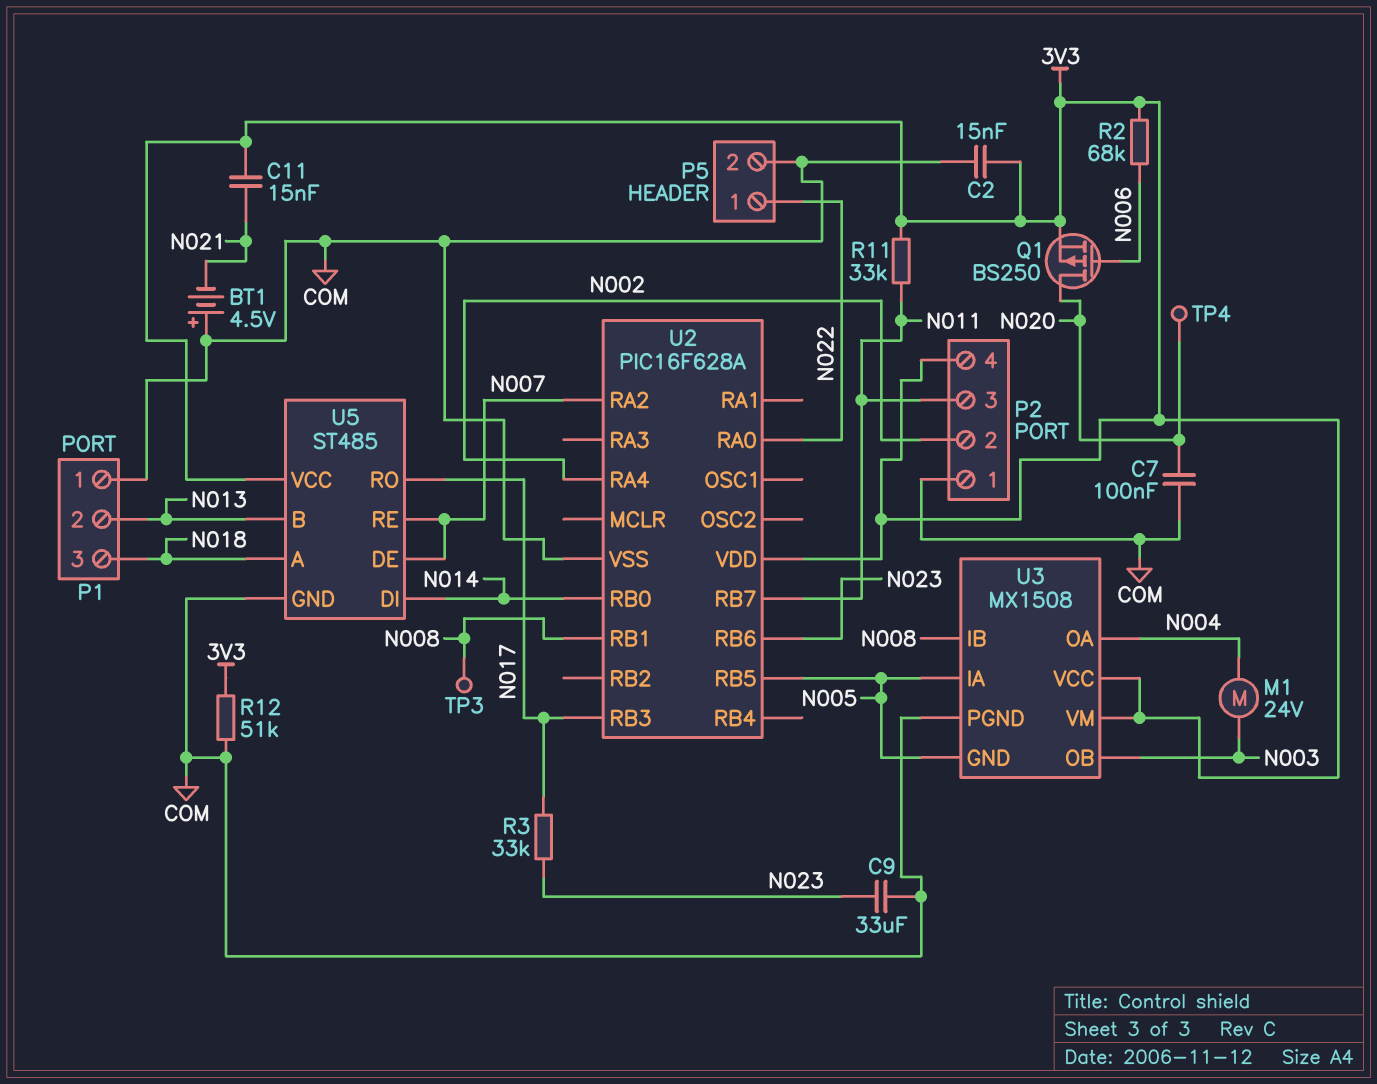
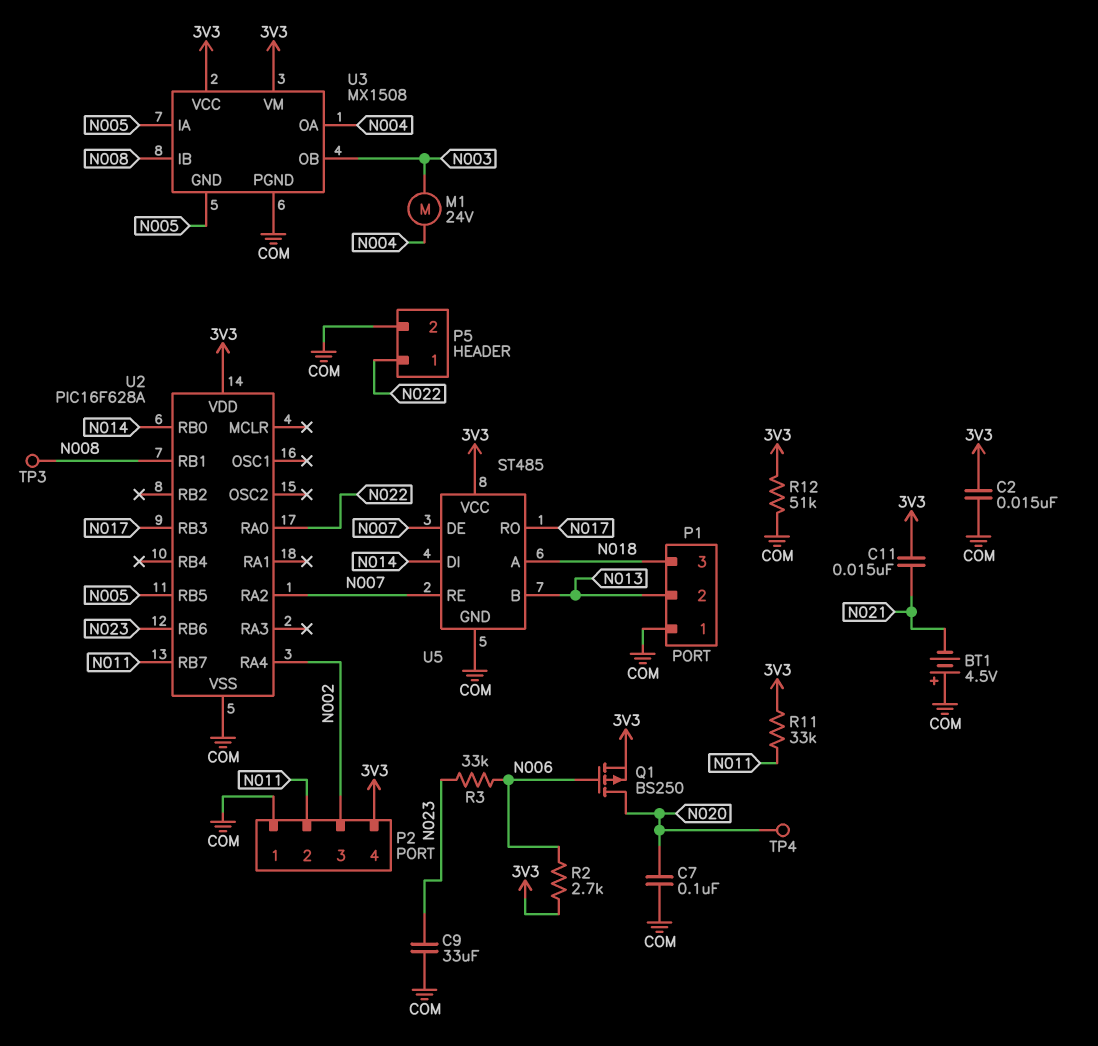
P2 pin 2: N002 -> N011
P2 pin 3: N011 -> N002
R2: 68k (3V3, N006) -> 2.7k (3V3, N006)
R3: 33k (N017, N023) -> 33k (N006, N023)

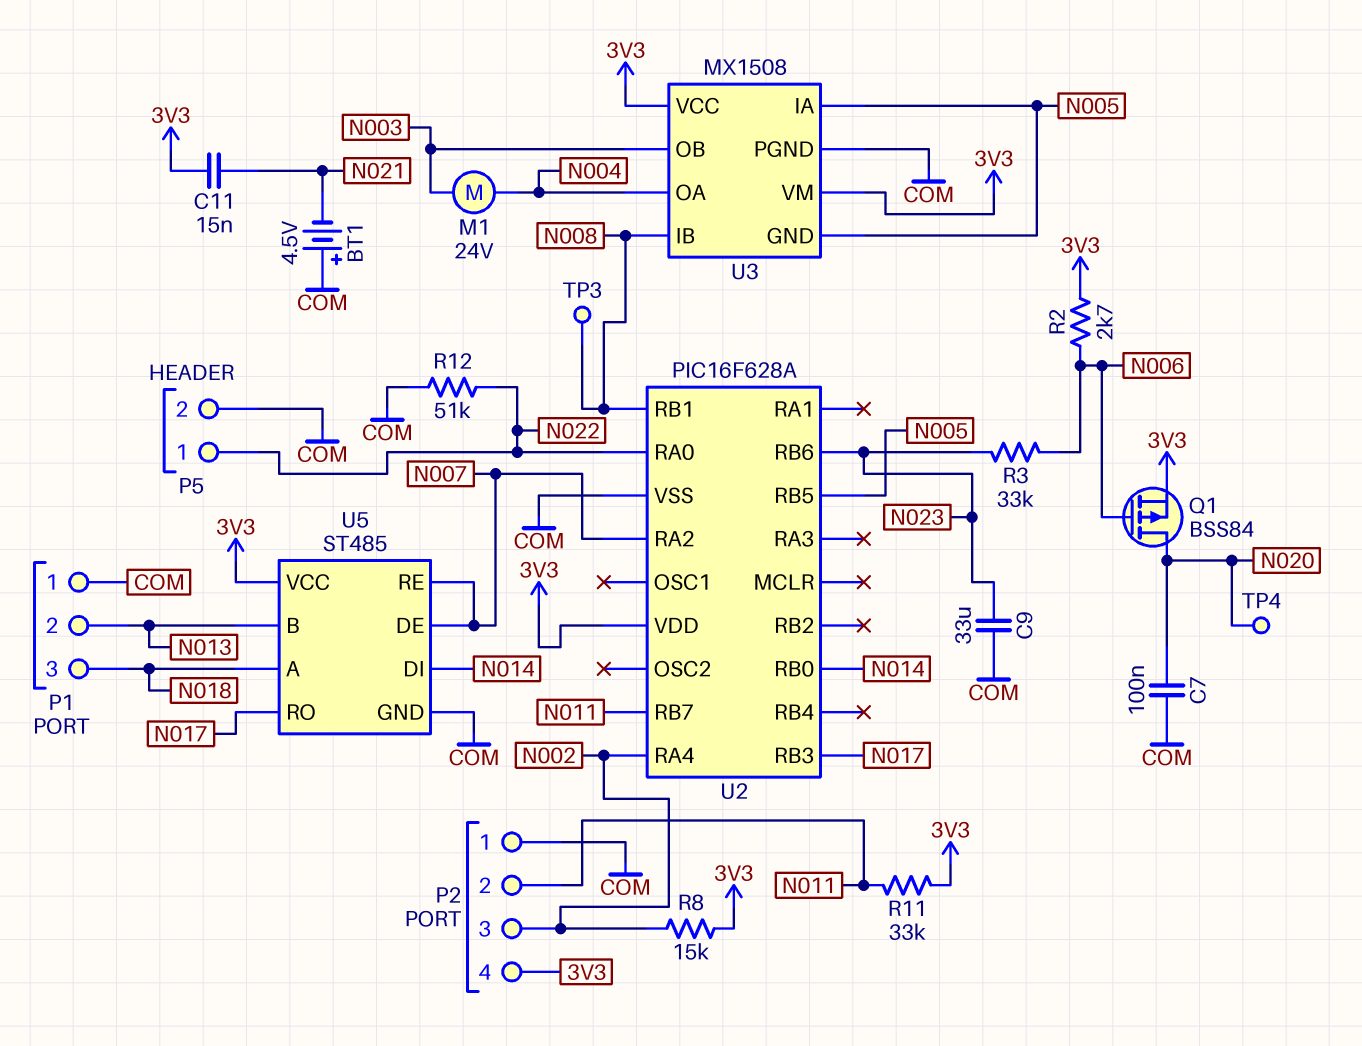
C2: 15nF (3V3, COM) -> none
Q1: PMOS BS250 (G N006, D N020, S 3V3) -> PMOS BSS84 (G N006, D N020, S 3V3)
R8: none -> 15k (3V3, N002)
R12: 51k (3V3, COM) -> 51k (COM, N022)

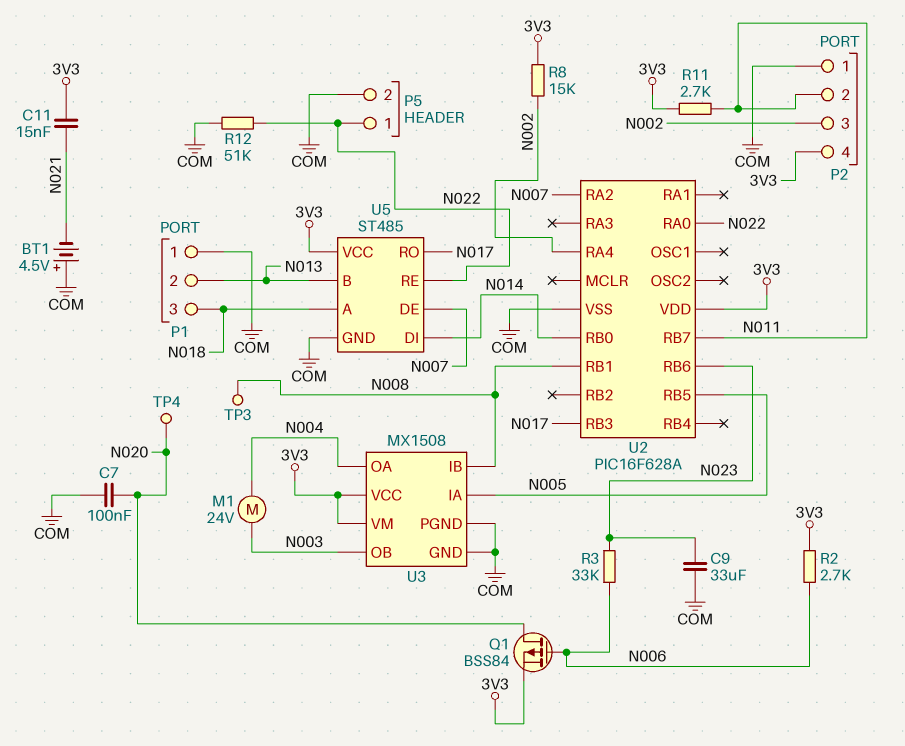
R11: 33k (3V3, N011) -> 2.7k (3V3, N011)
U3 pin GND: N005 -> COM
U5 pin RE: N007 -> N022

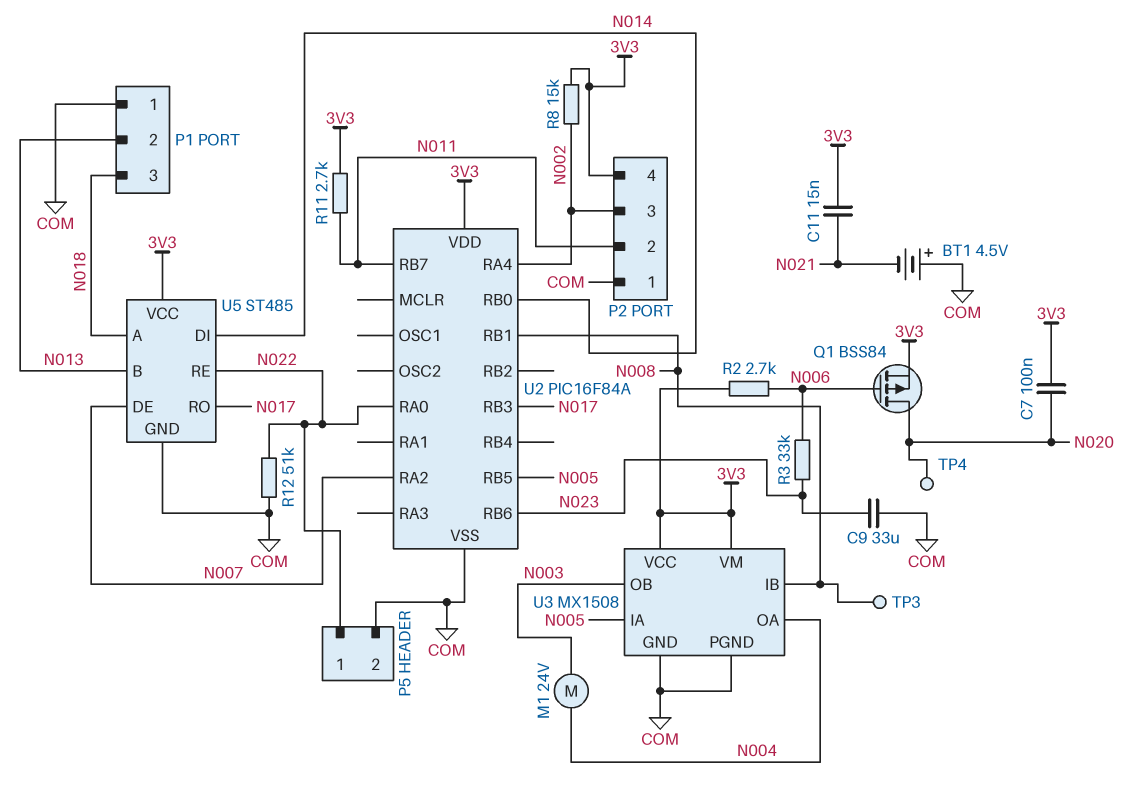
C7: 100nF (COM, N020) -> 100nF (3V3, N020)
U2: PIC16F628A -> PIC16F84A

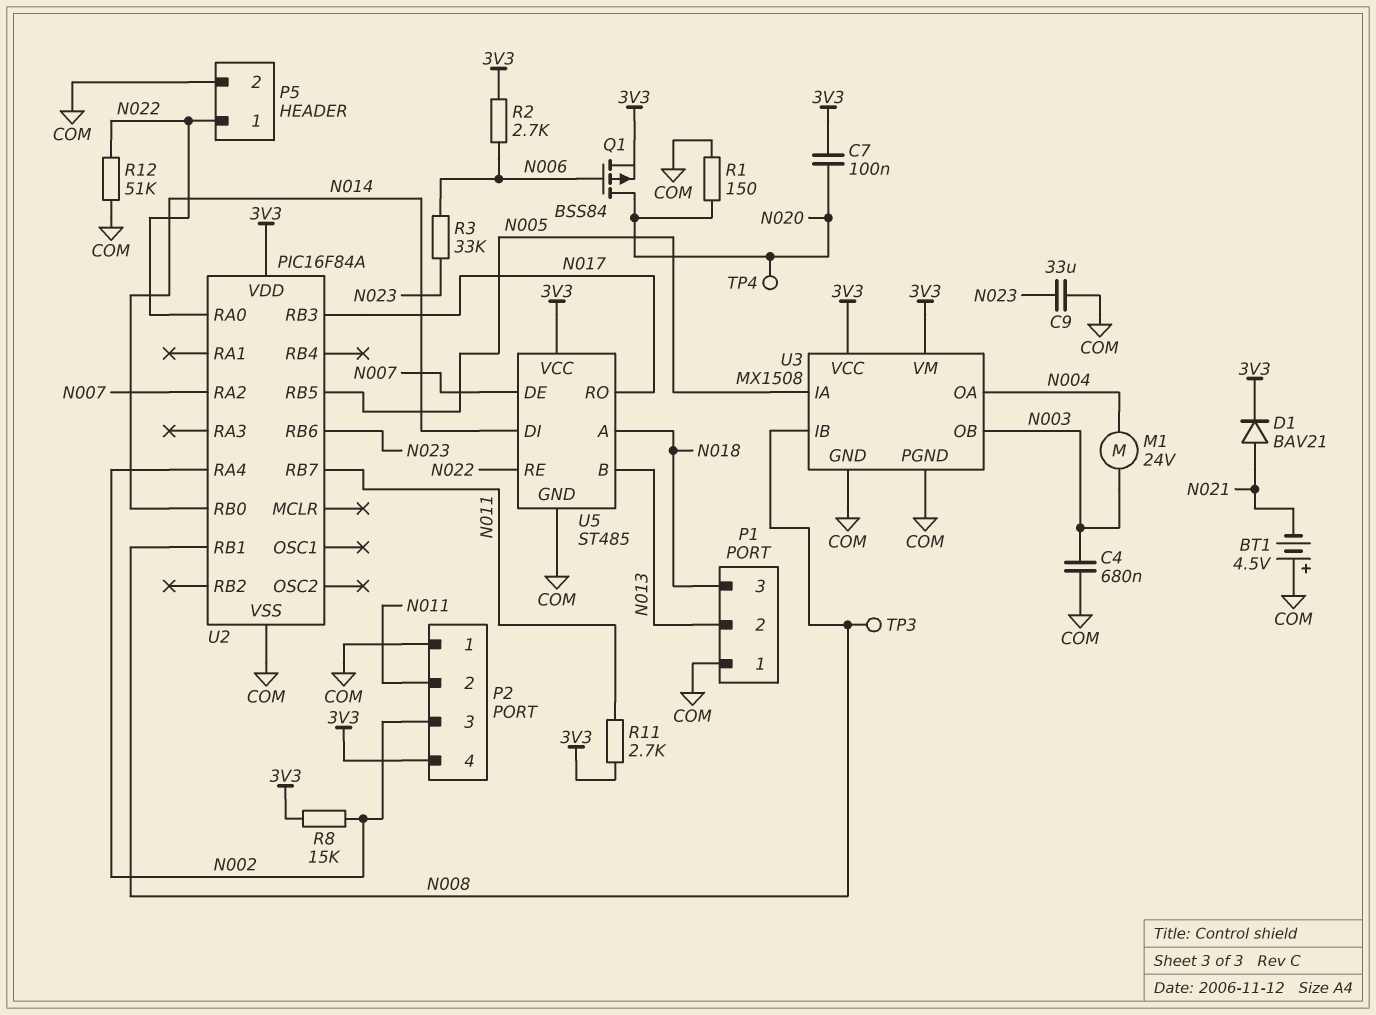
C4: none -> 680nF (COM, N003)
C11: 15nF (3V3, N021) -> none
D1: none -> diode BAV21 (A N021, K 3V3)
R1: none -> 150 (COM, N020)

